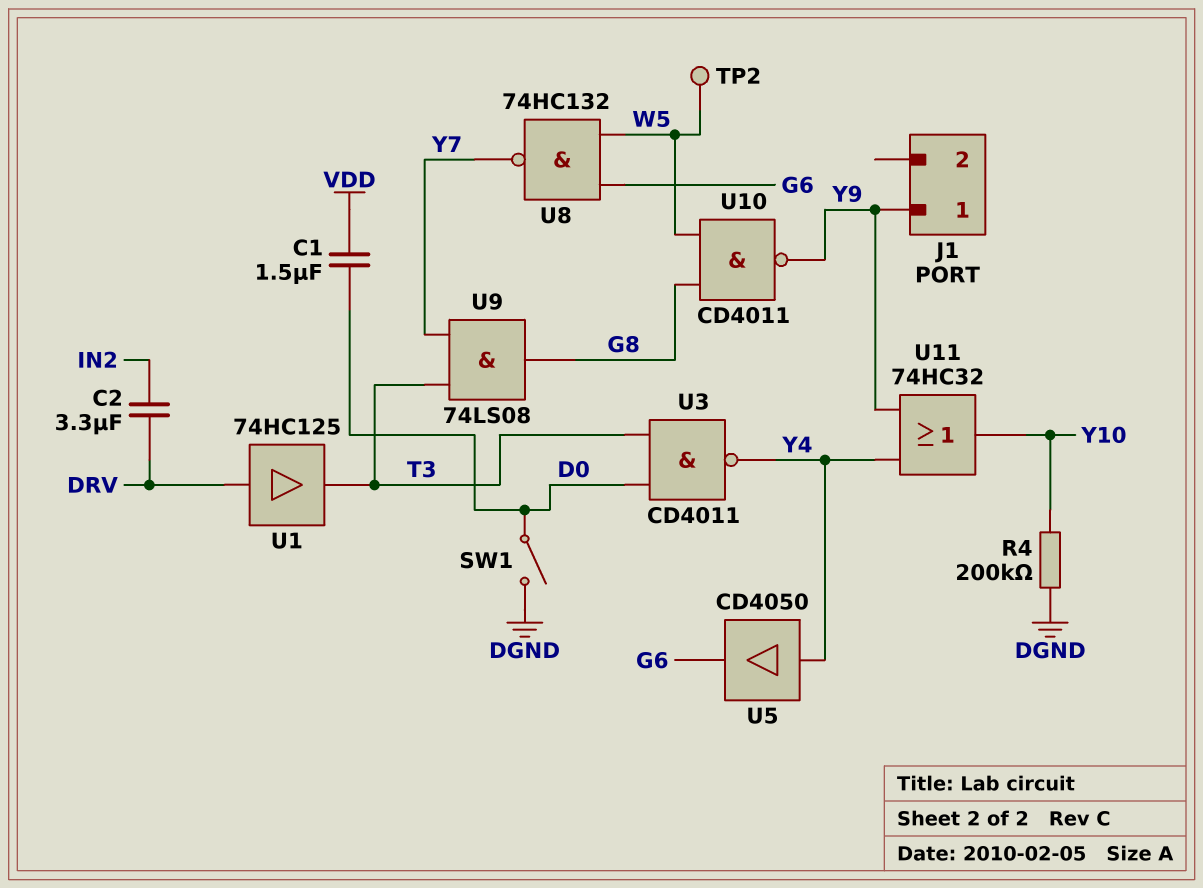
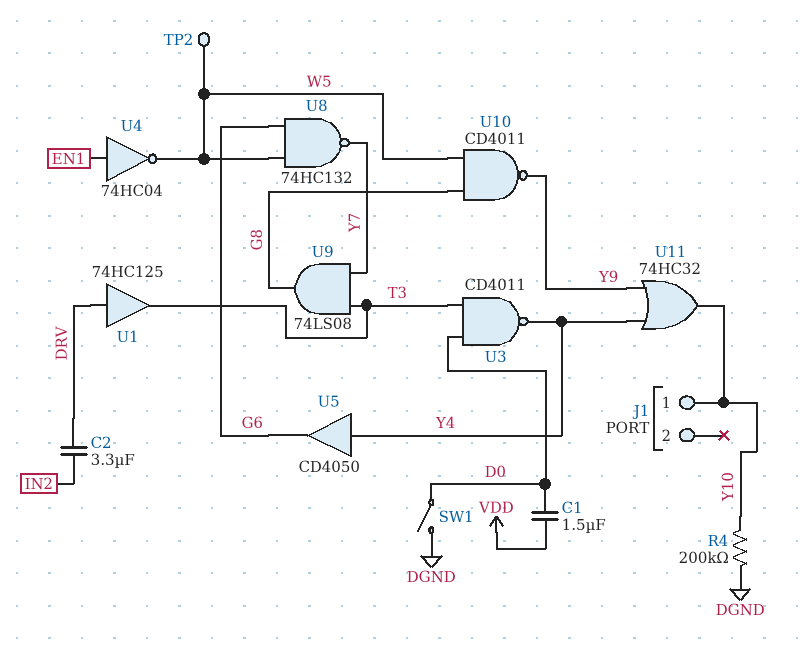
J1 pin 1: Y9 -> Y10
U4: none -> NOT 74HC04 (in EN1, out W5)

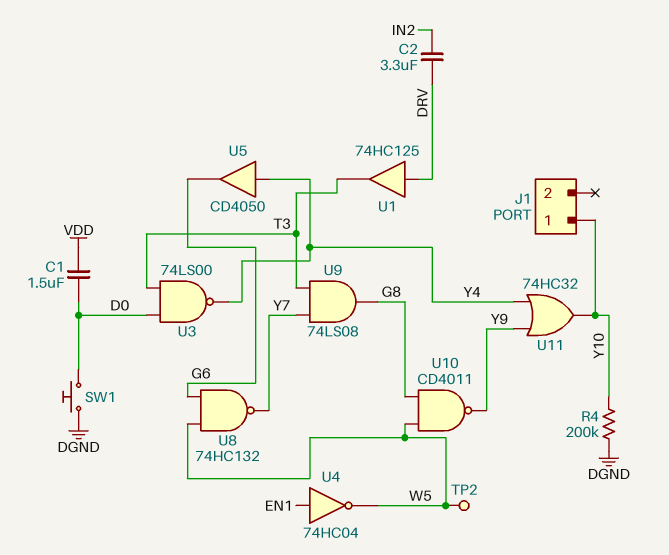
SW1: switch (D0, DGND) -> button (D0, DGND)
U3: NAND CD4011 (in D0, in T3, out Y4) -> NAND 74LS00 (in D0, in T3, out Y4)

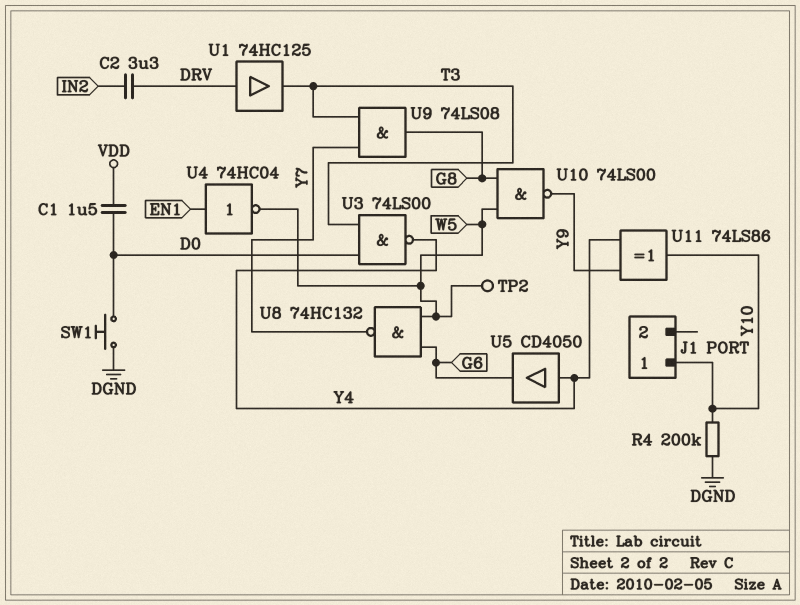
U10: NAND CD4011 (in G8, in W5, out Y9) -> NAND 74LS00 (in G8, in W5, out Y9)
U11: OR 74HC32 (in Y4, in Y9, out Y10) -> XOR 74LS86 (in Y4, in Y9, out Y10)

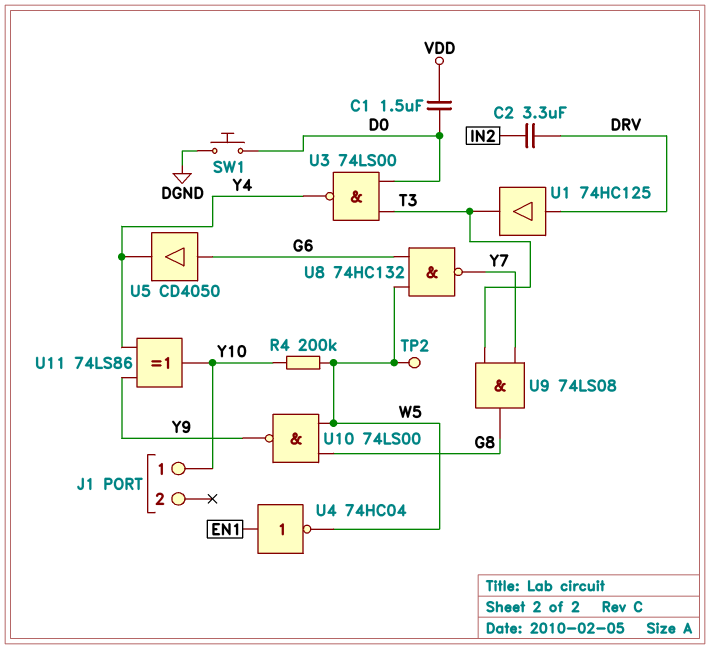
R4: 200k (DGND, Y10) -> 200k (W5, Y10)
U5: buffer CD4050 (in Y4, out G6) -> buffer CD4050 (in G6, out Y4)

